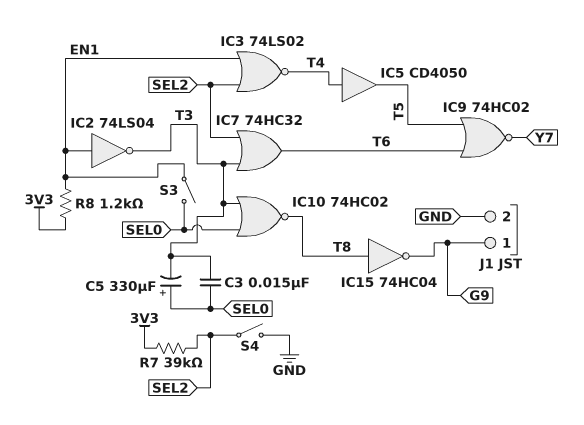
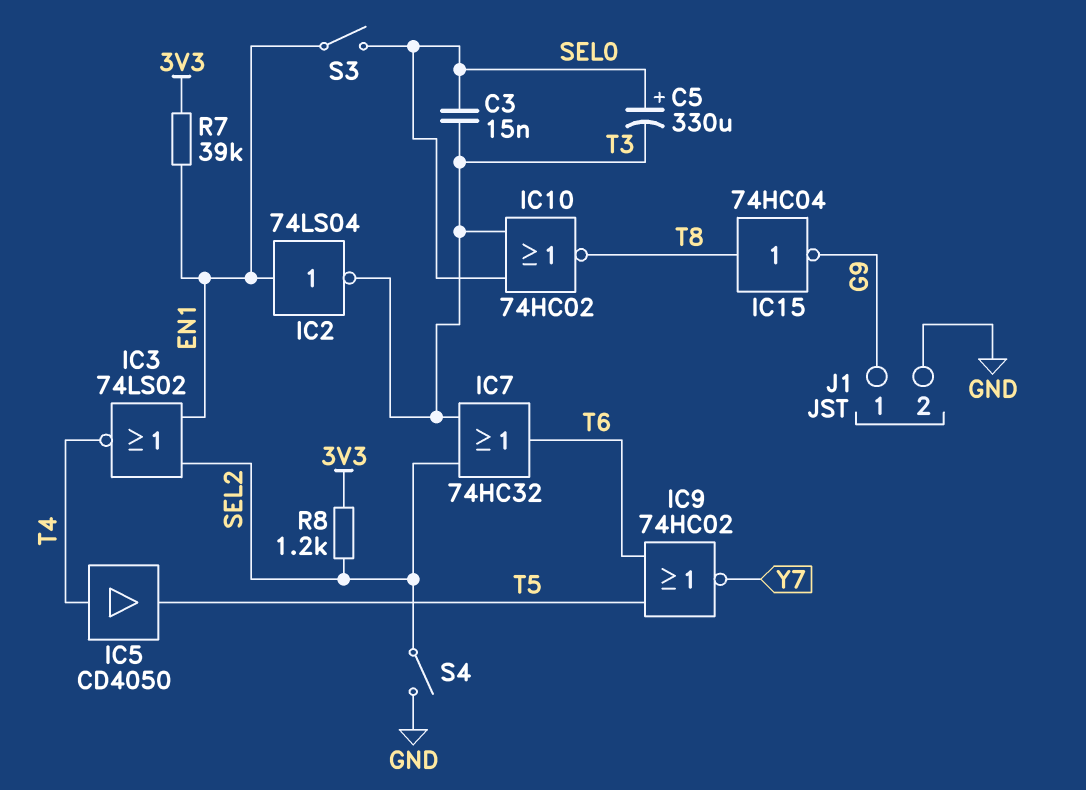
R7: 39k (3V3, SEL2) -> 39k (3V3, EN1)
R8: 1.2k (3V3, EN1) -> 1.2k (3V3, SEL2)

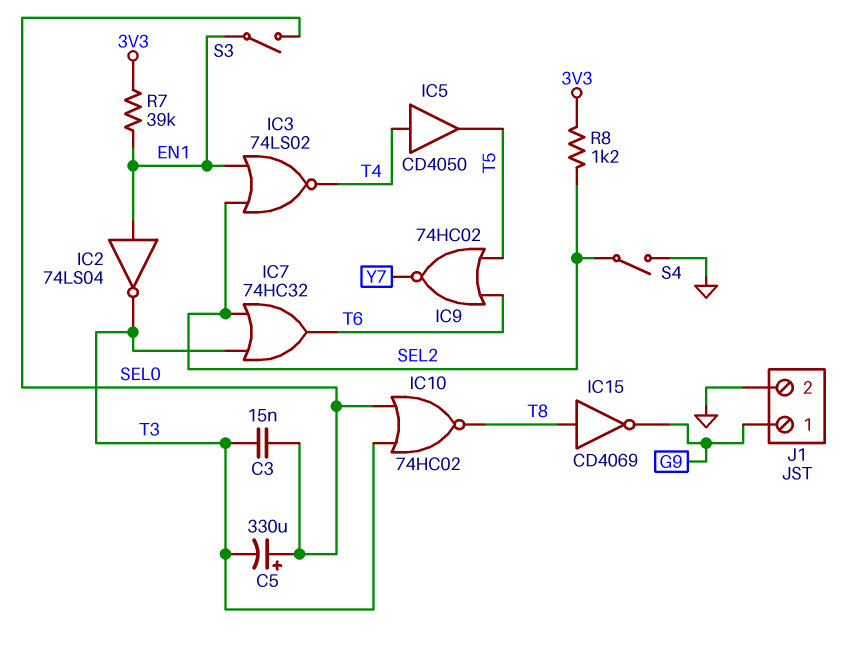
IC15: NOT 74HC04 (in T8, out G9) -> NOT CD4069 (in T8, out G9)

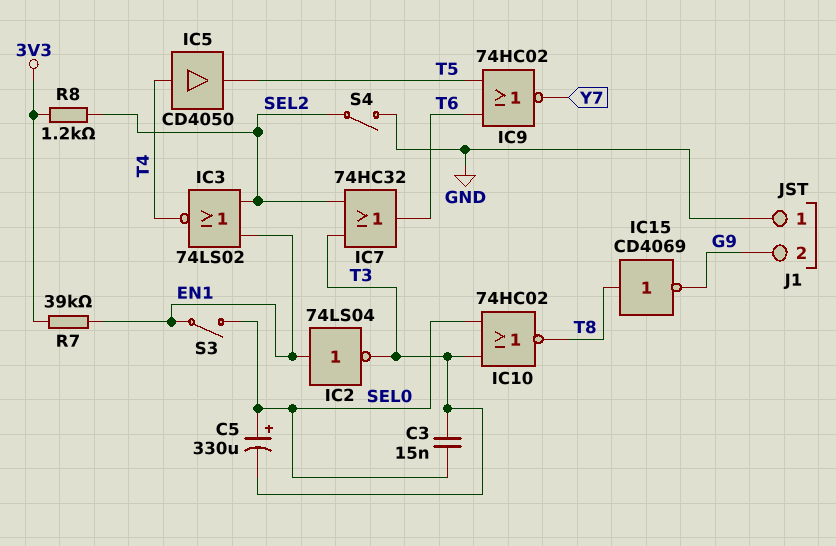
J1 pin 1: G9 -> GND
J1 pin 2: GND -> G9

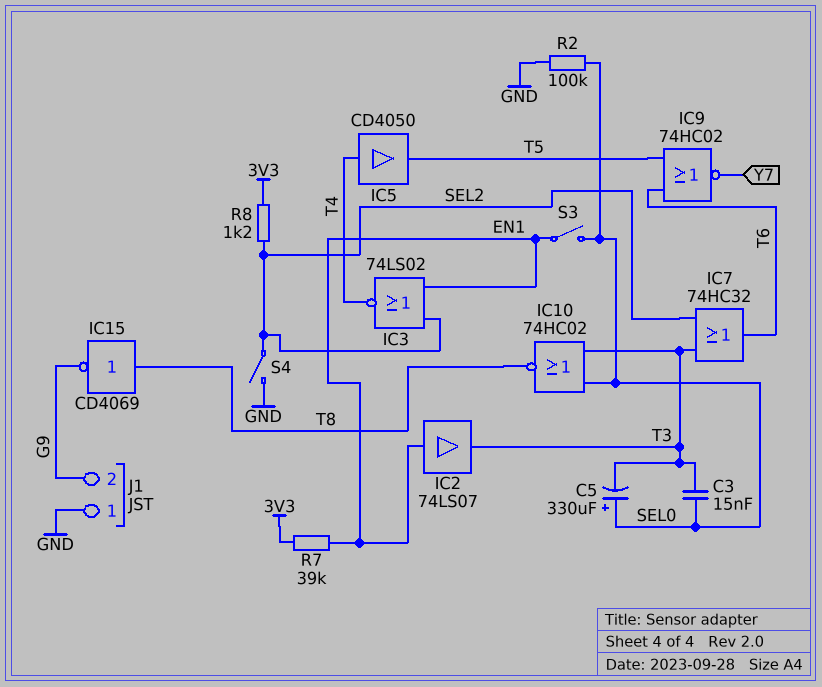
IC2: NOT 74LS04 (in EN1, out T3) -> buffer 74LS07 (in EN1, out T3)
R2: none -> 100k (GND, SEL0)

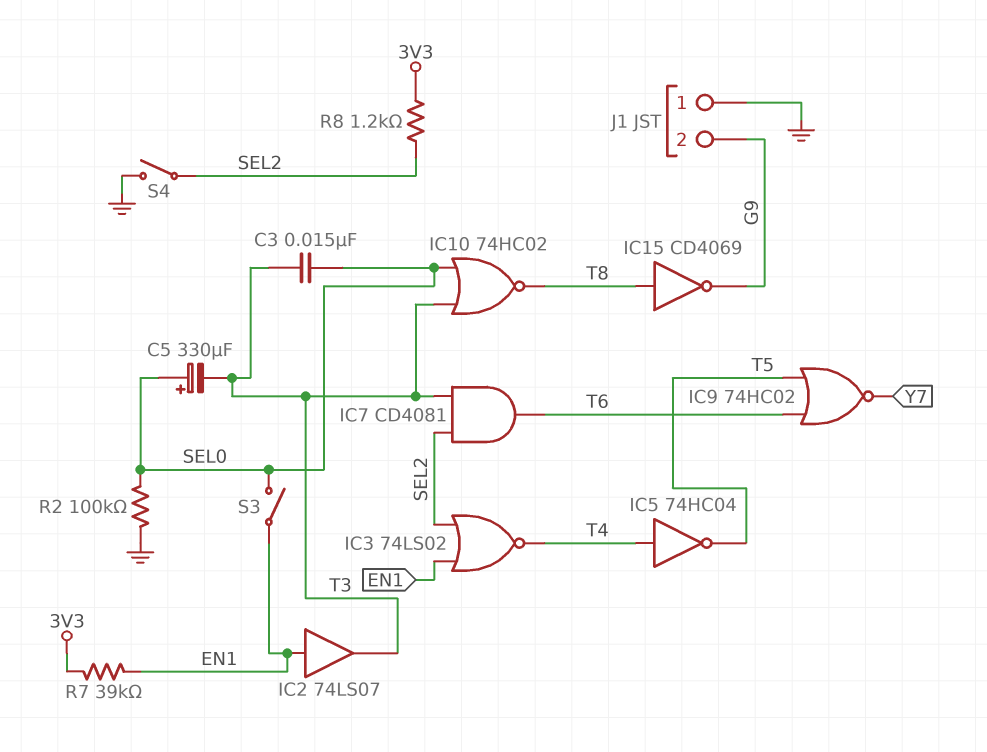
IC5: buffer CD4050 (in T4, out T5) -> NOT 74HC04 (in T4, out T5)
IC7: OR 74HC32 (in SEL2, in T3, out T6) -> AND CD4081 (in SEL2, in T3, out T6)

